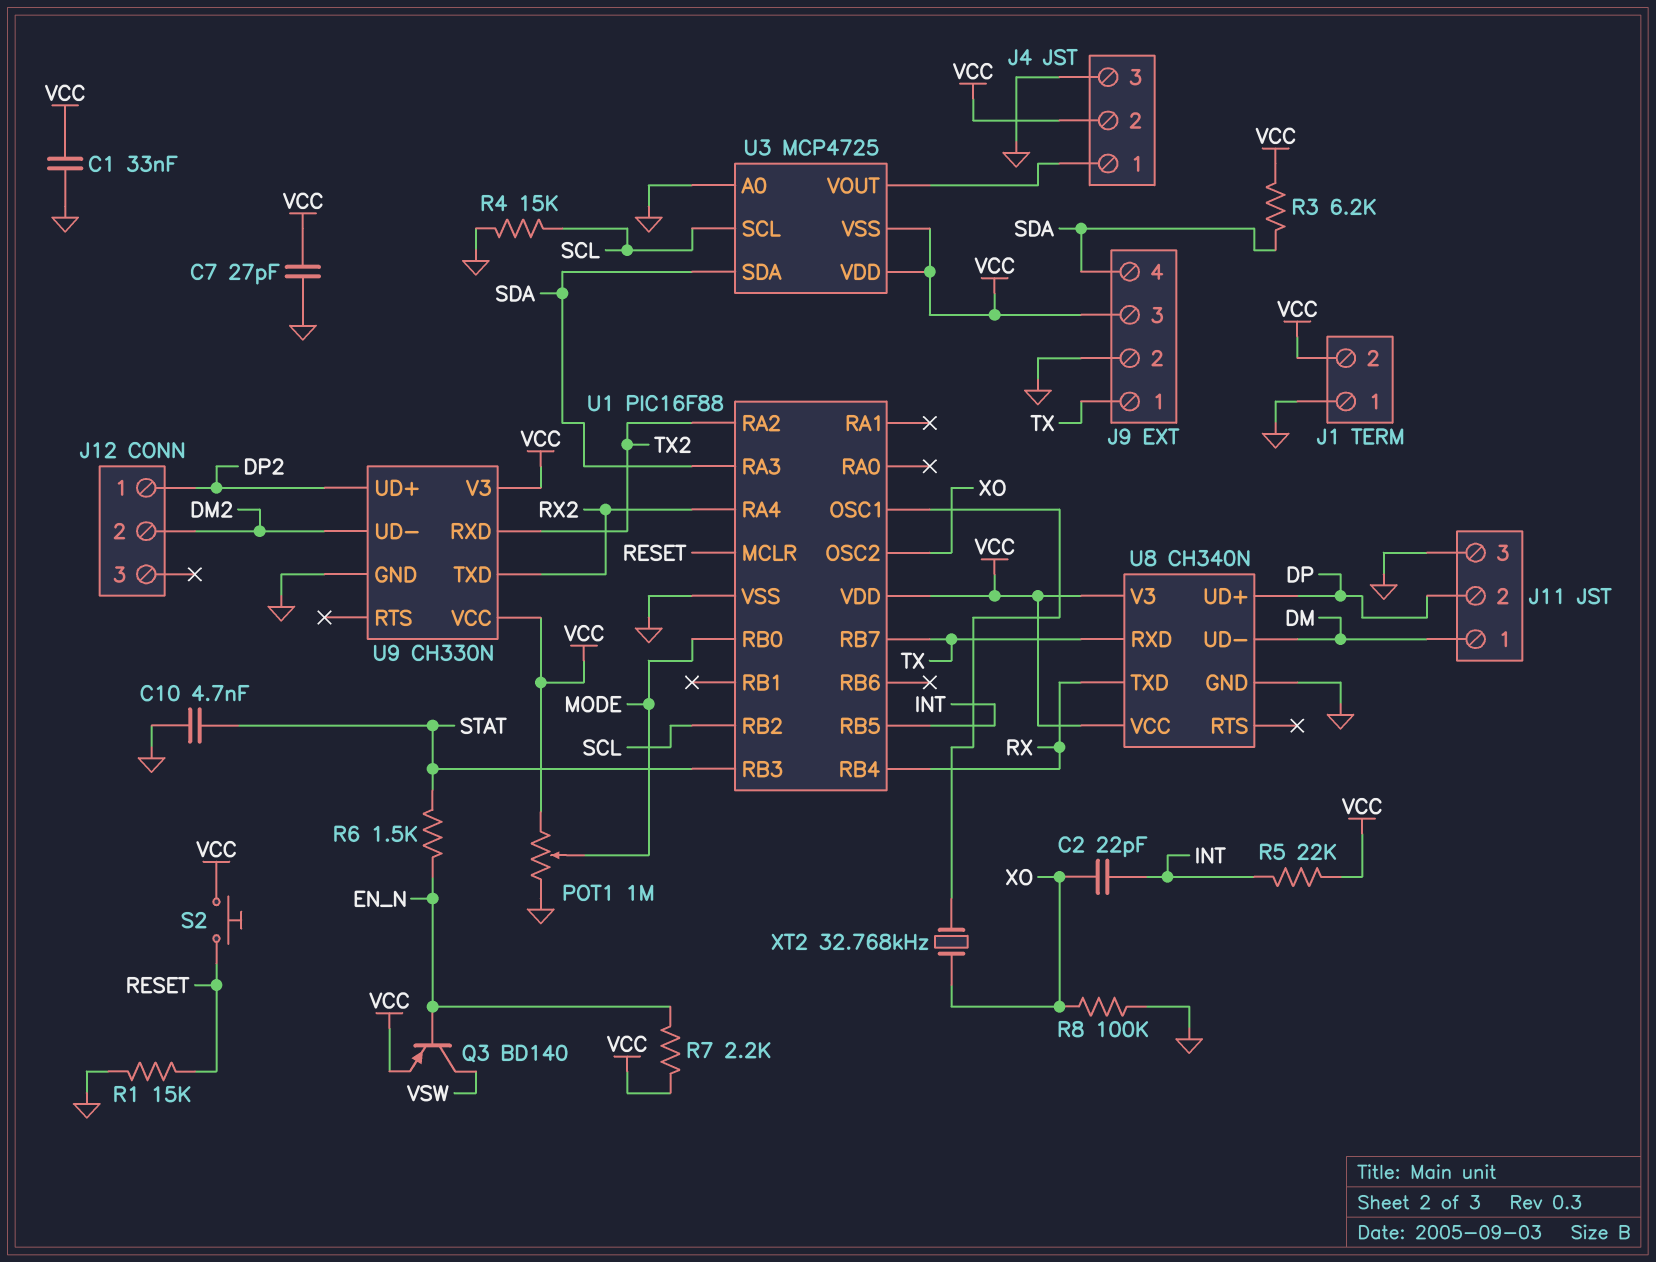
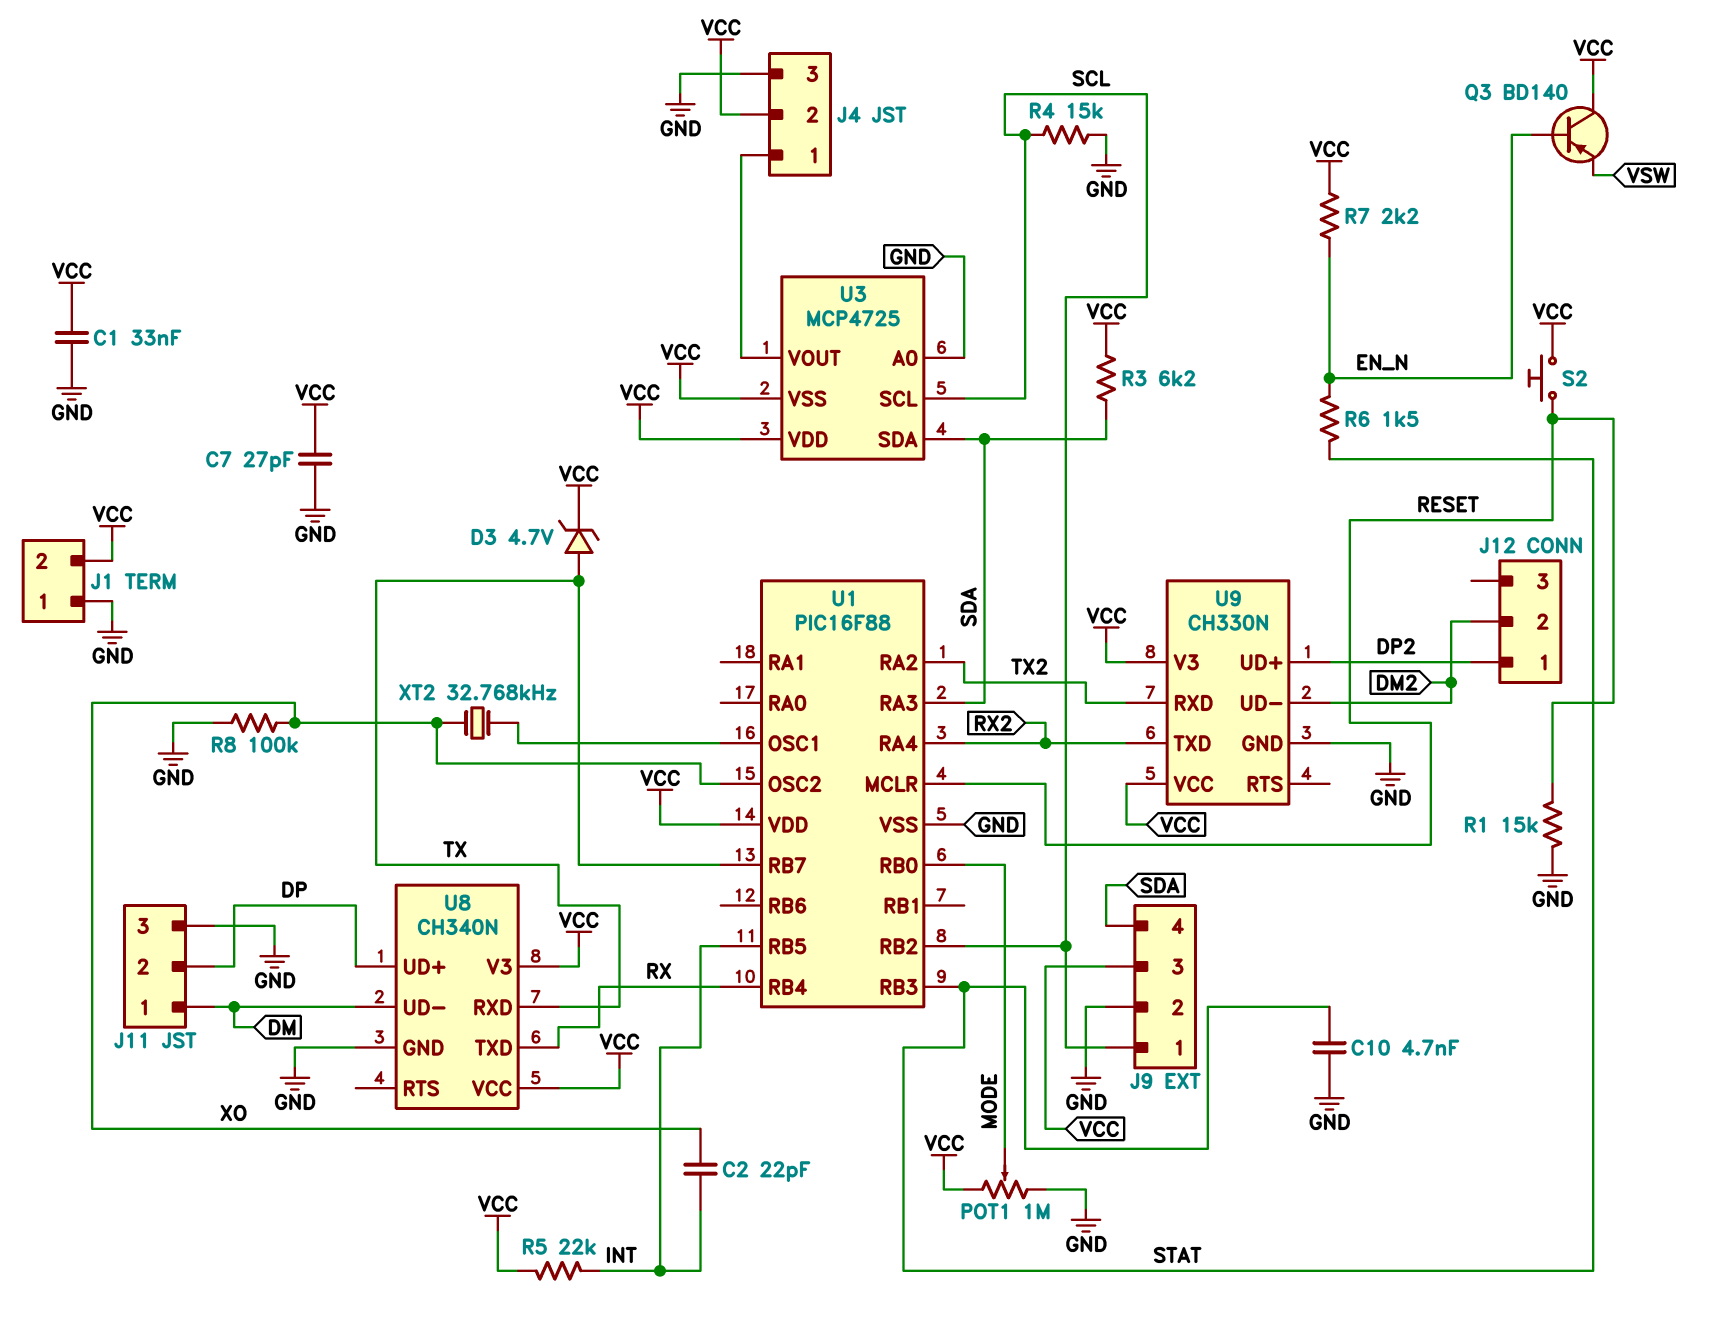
D3: none -> zener 4.7V (A TX, K VCC)
J9 pin 1: TX -> SCL
Q3: PNP BD140 (B EN_N, C VSW, E VCC) -> PNP BD140 (B EN_N, C VCC, E VSW)

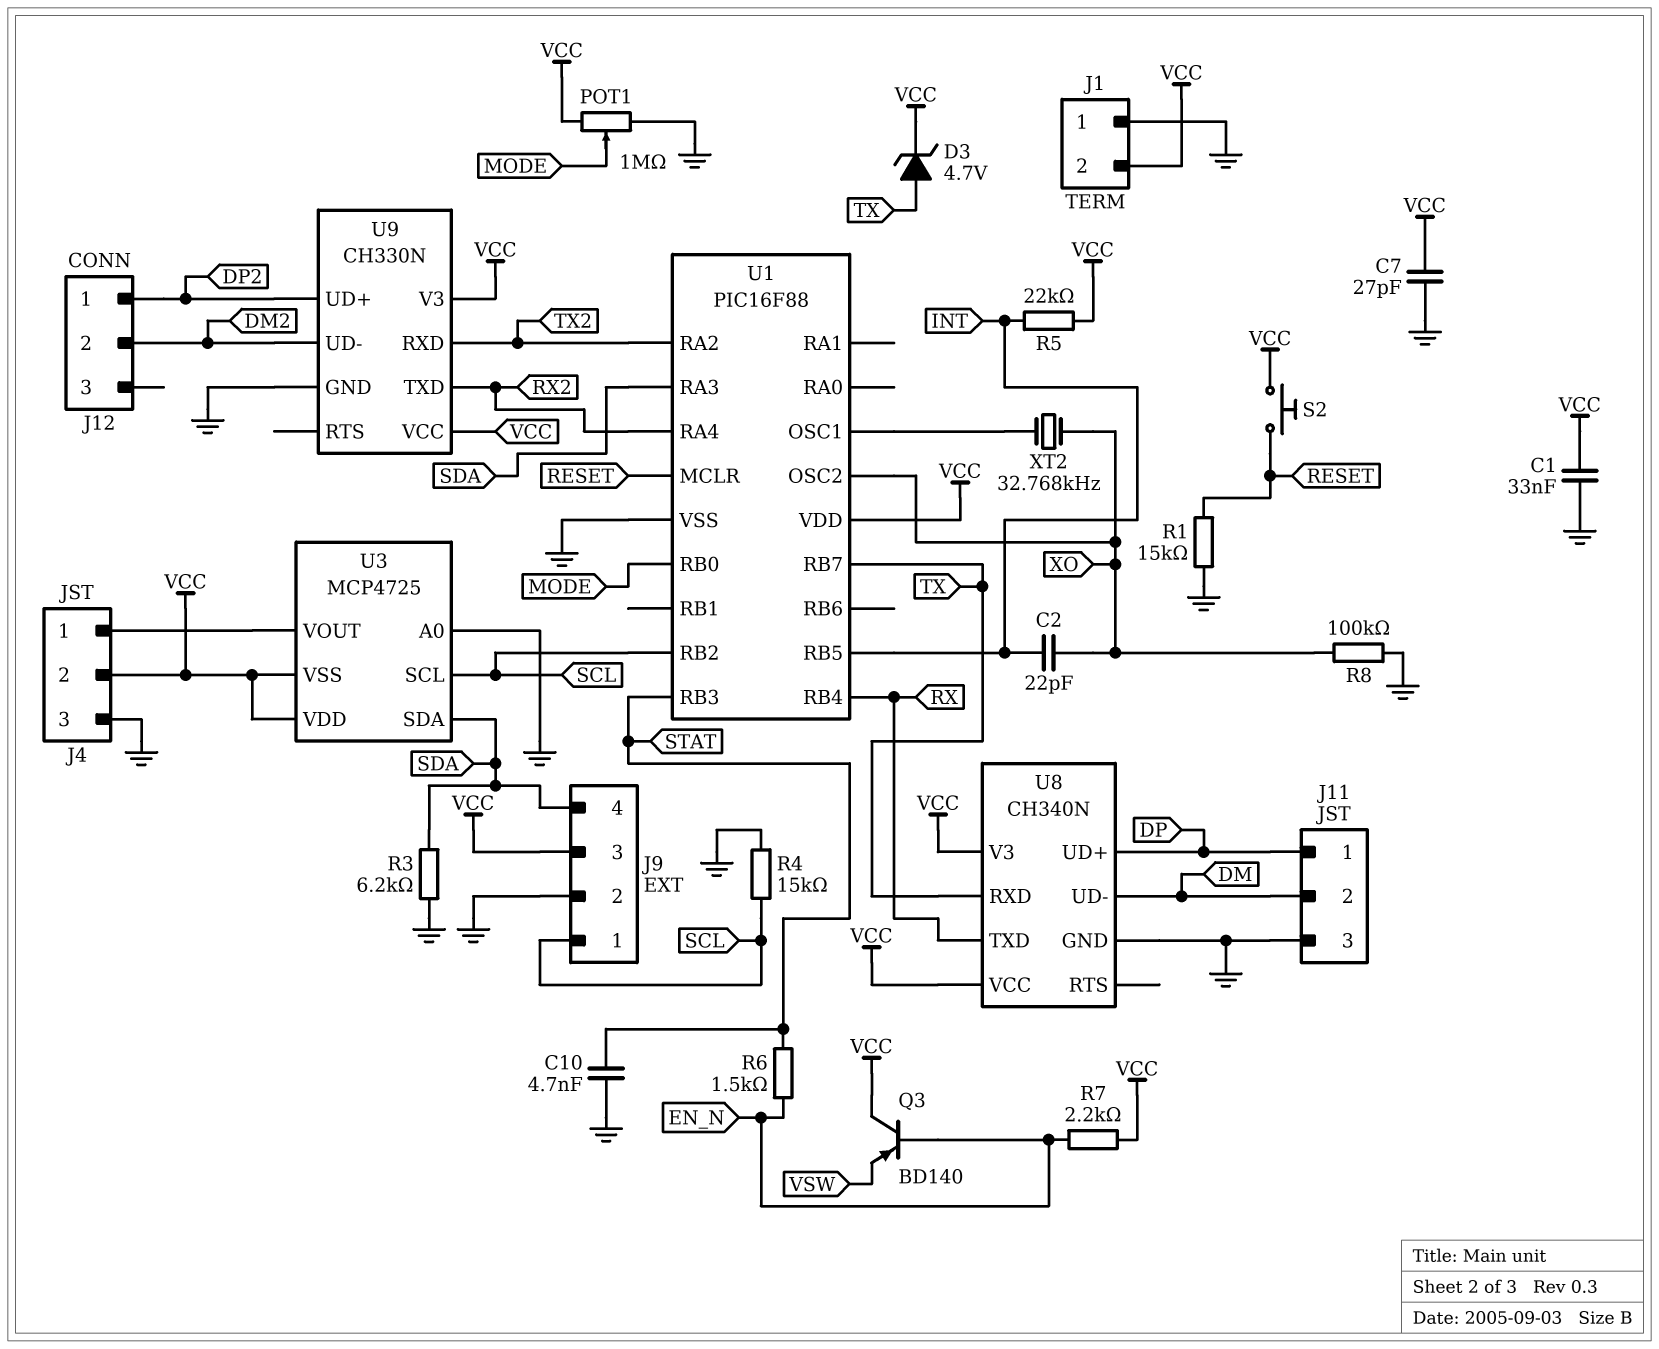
J11 pin 1: DM -> DP
J11 pin 2: DP -> DM
R3: 6.2k (SDA, VCC) -> 6.2k (GND, SDA)

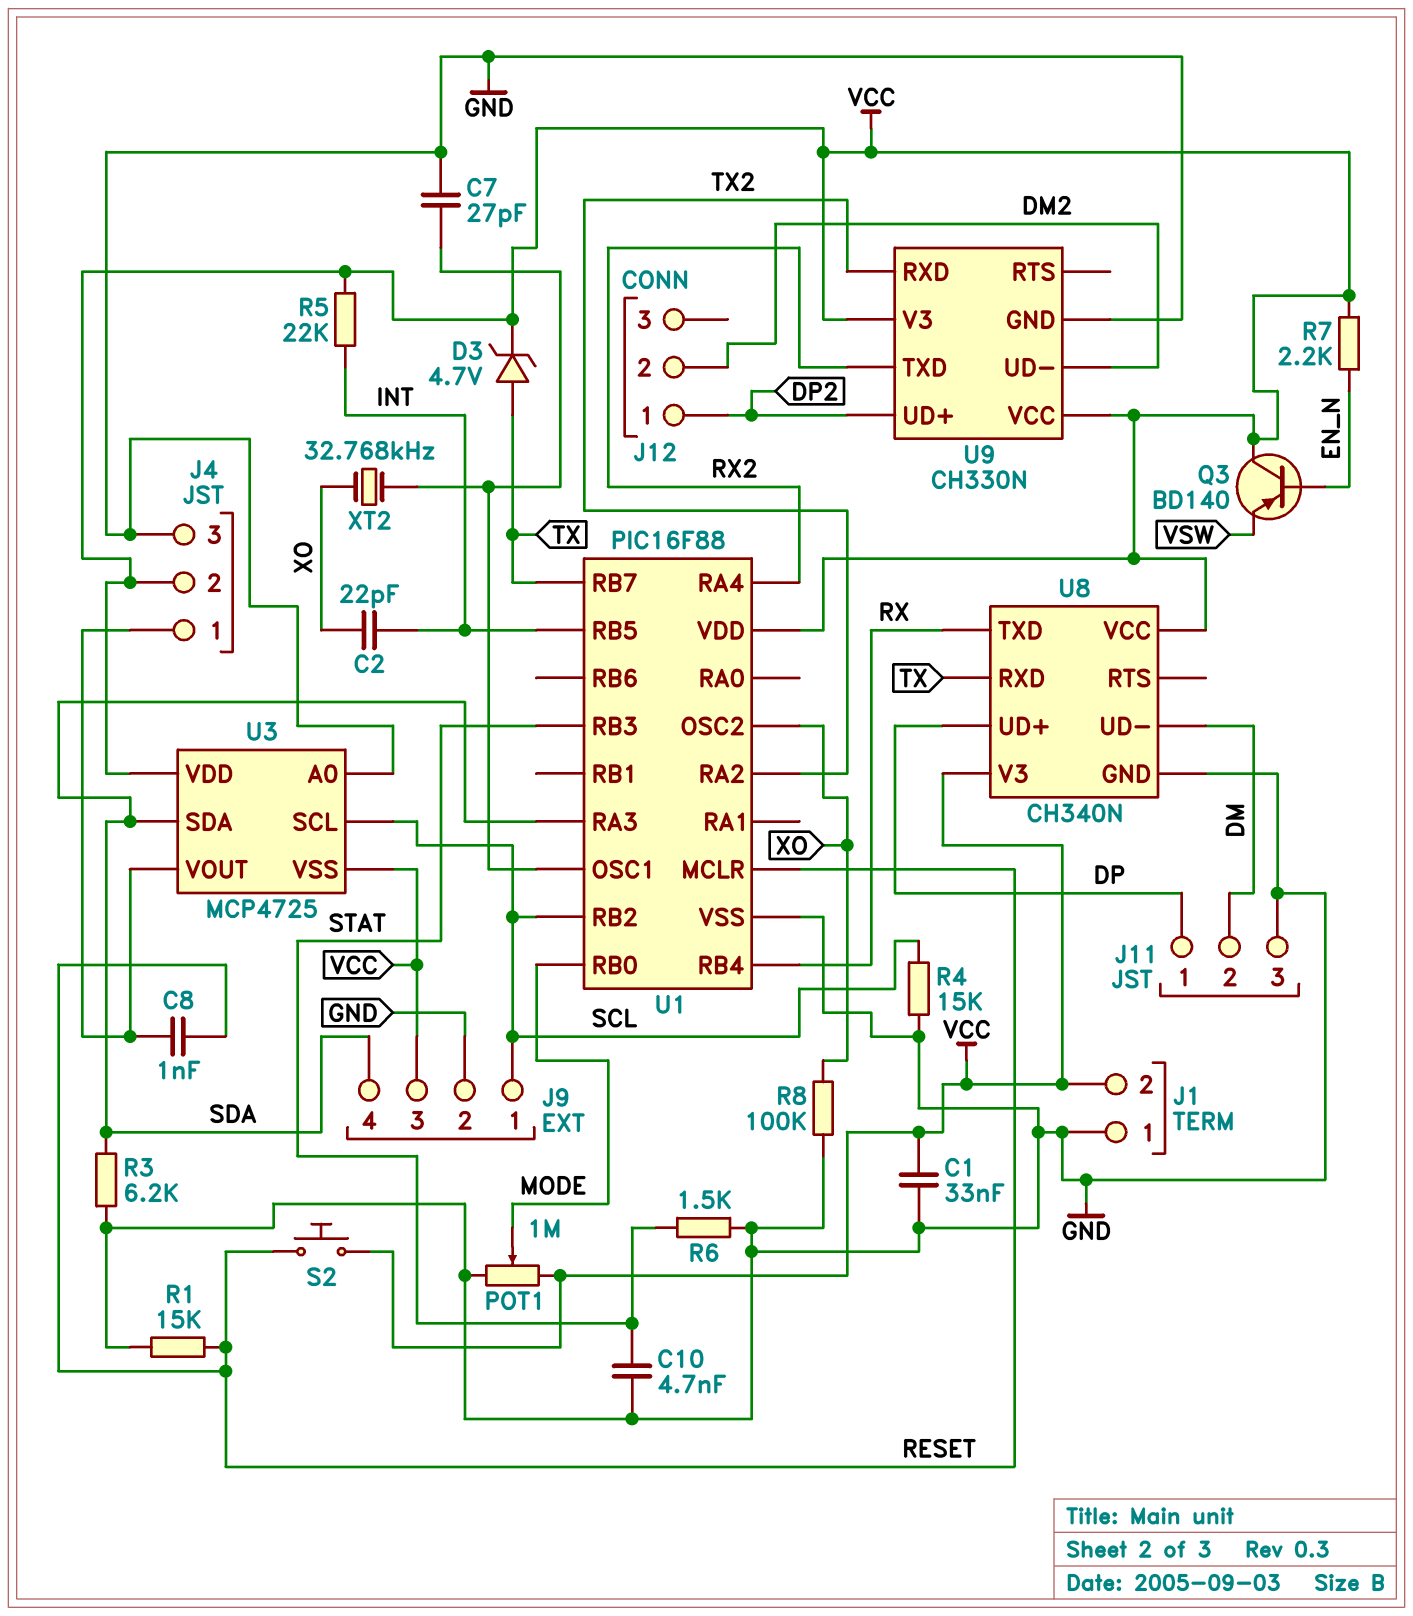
C7: 27pF (GND, VCC) -> 27pF (GND, U1/OSC1)
C8: none -> 1nF (J4/1, RESET)
R6: 1.5k (EN_N, STAT) -> 1.5k (GND, STAT)

